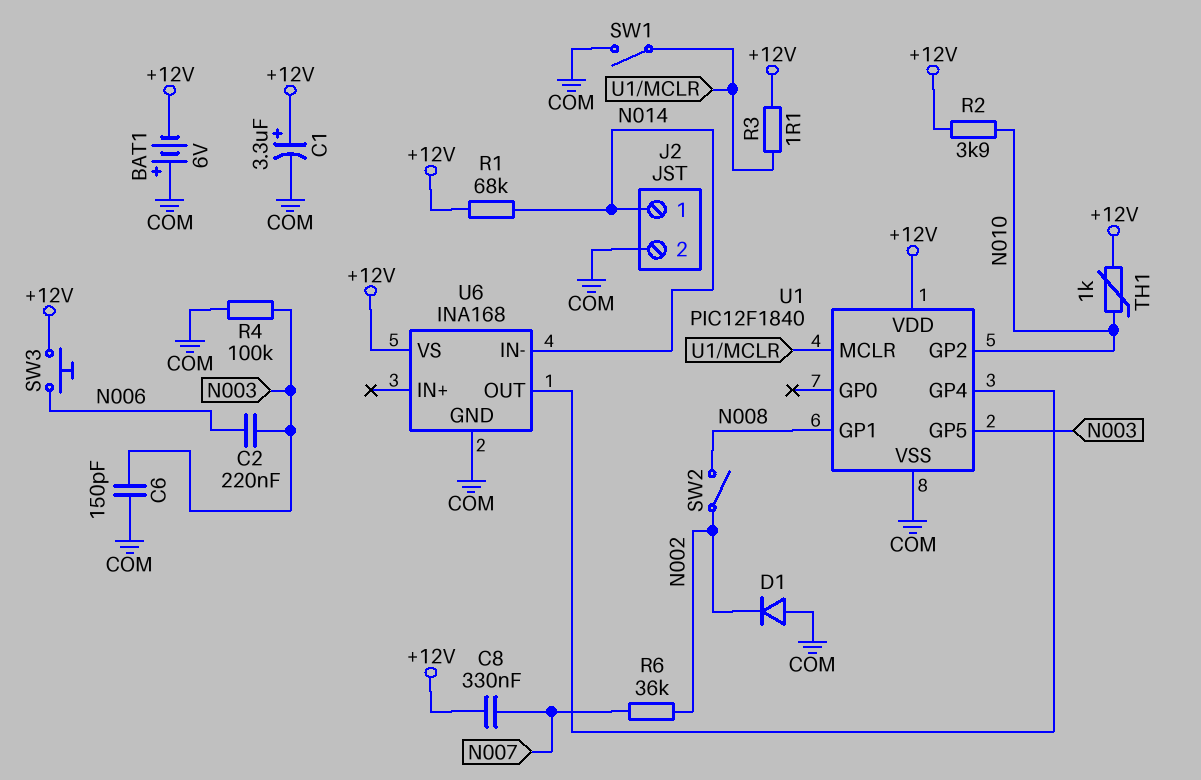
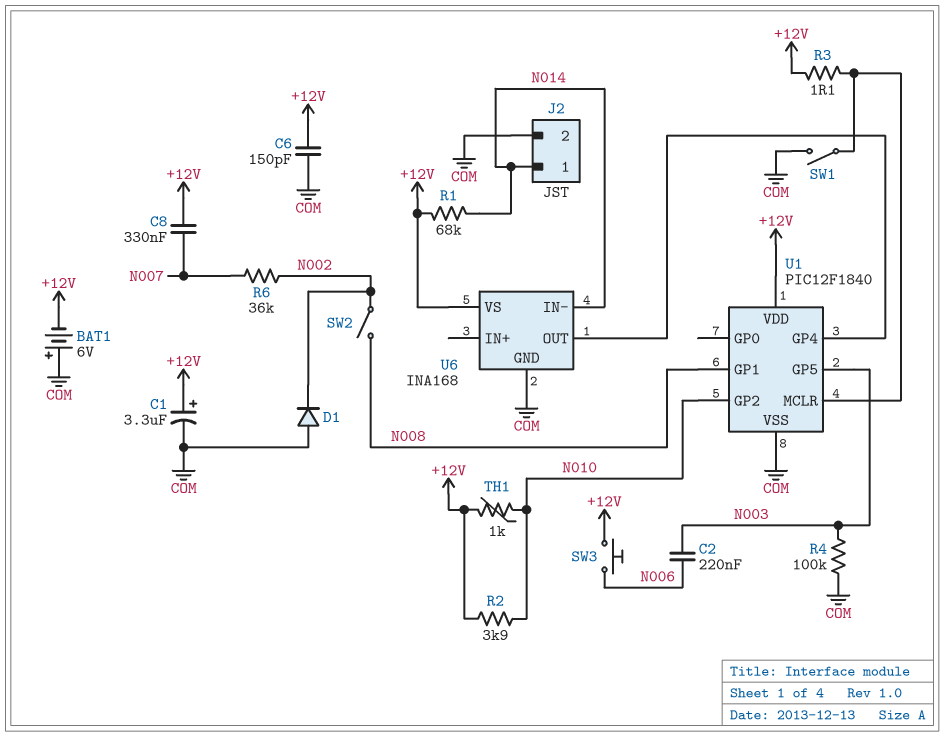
C6: 150pF (COM, N003) -> 150pF (+12V, COM)

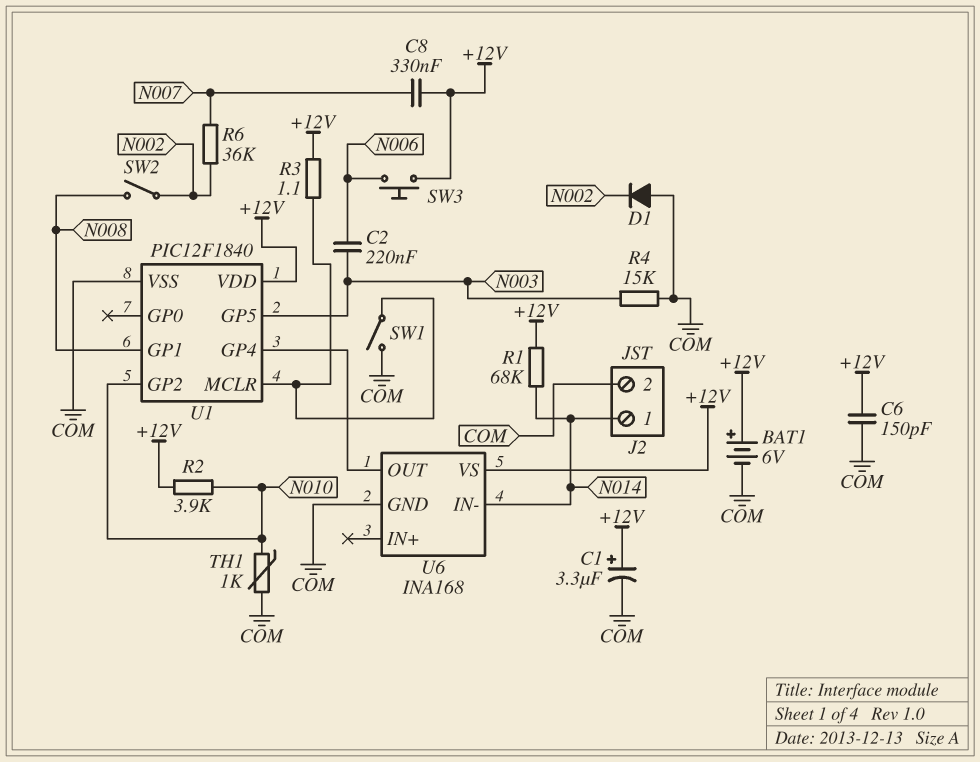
BAT1: 6V (plus COM, minus +12V) -> 6V (plus +12V, minus COM)
R4: 100k (COM, N003) -> 15k (COM, N003)
TH1: 1k (+12V, N010) -> 1k (COM, N010)

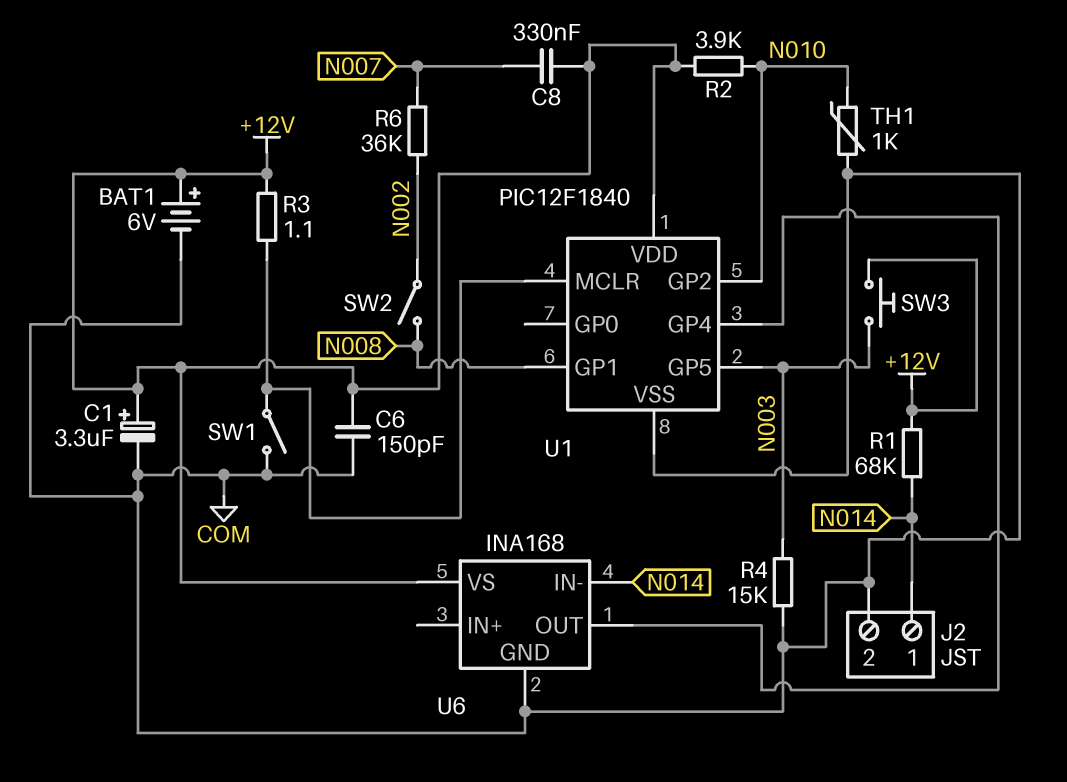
C2: 220nF (N003, N006) -> none
D1: diode (A COM, K N002) -> none
SW3: button (+12V, N006) -> button (+12V, N003)

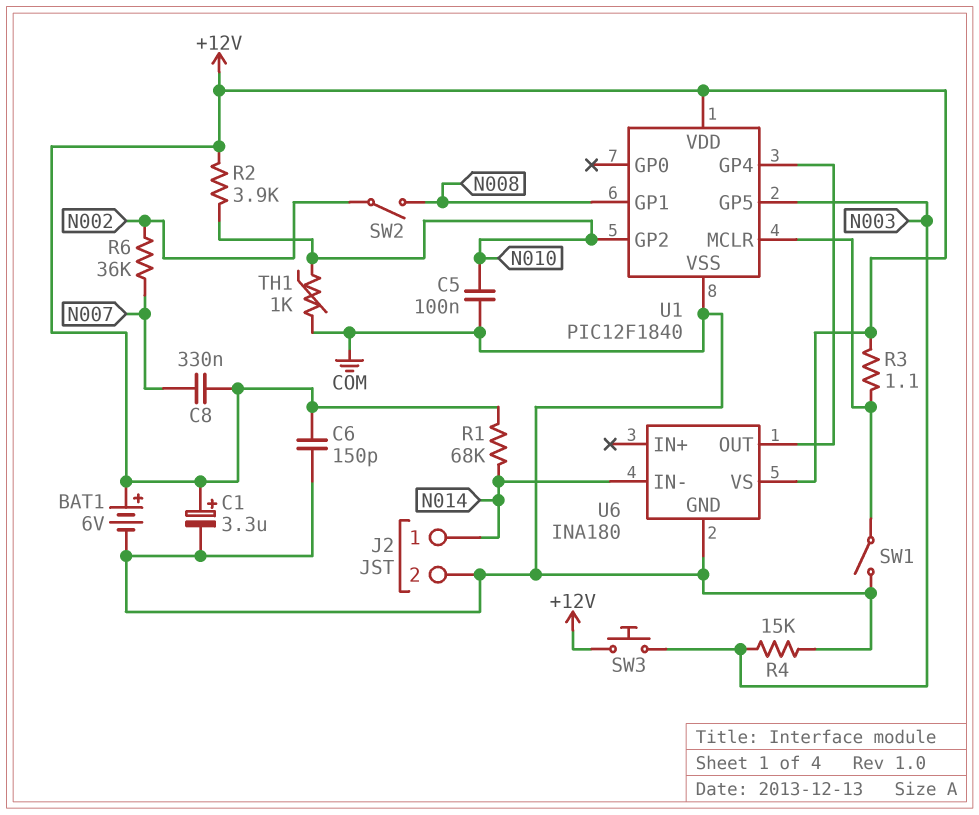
C5: none -> 100nF (COM, N010)
U6: INA168 -> INA180

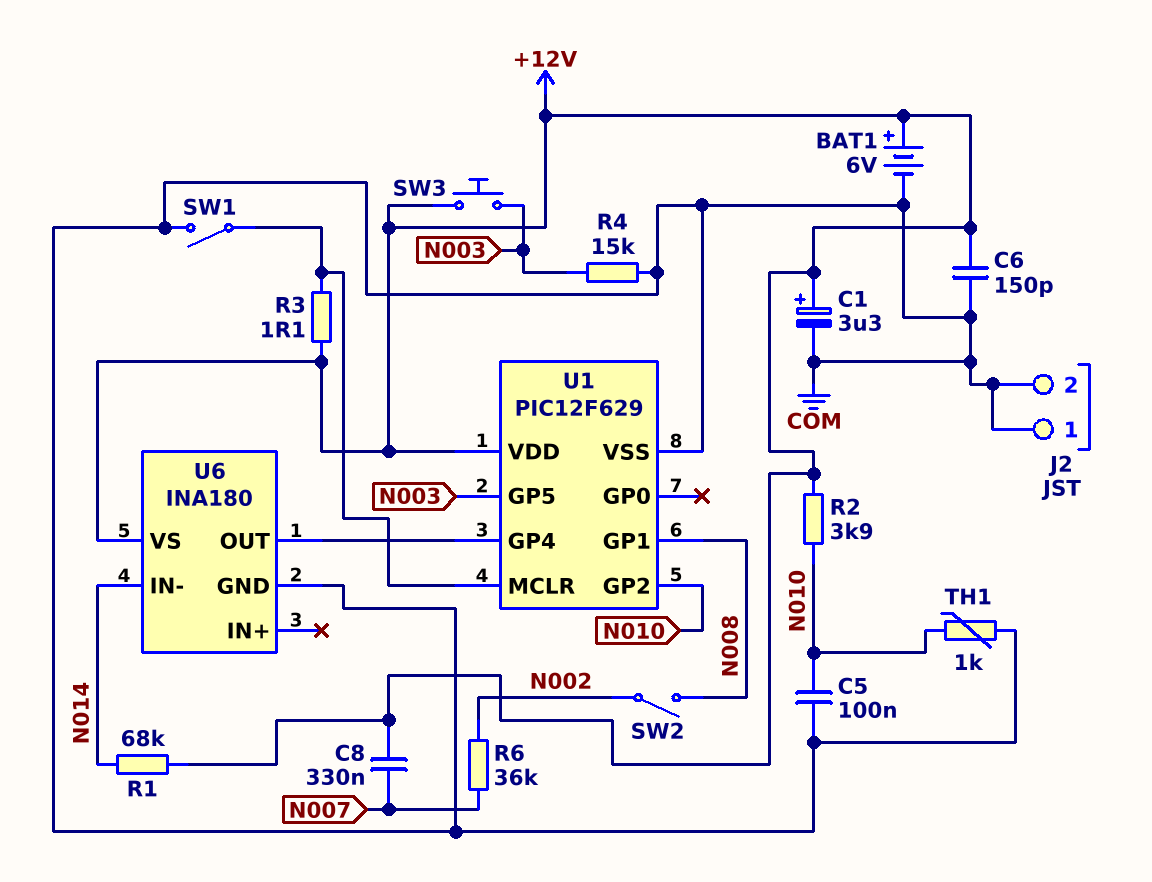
J2 pin 1: N014 -> COM
U1: PIC12F1840 -> PIC12F629

